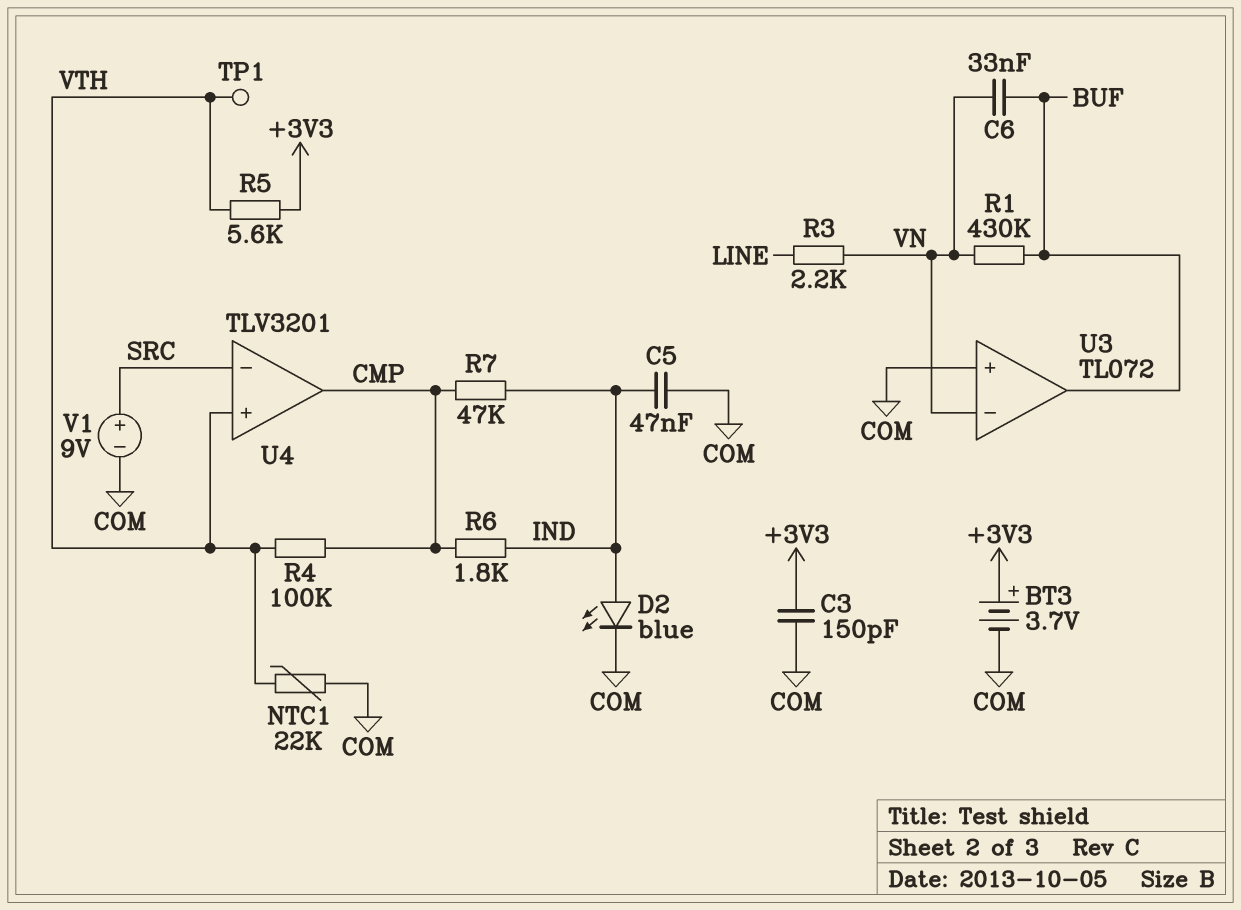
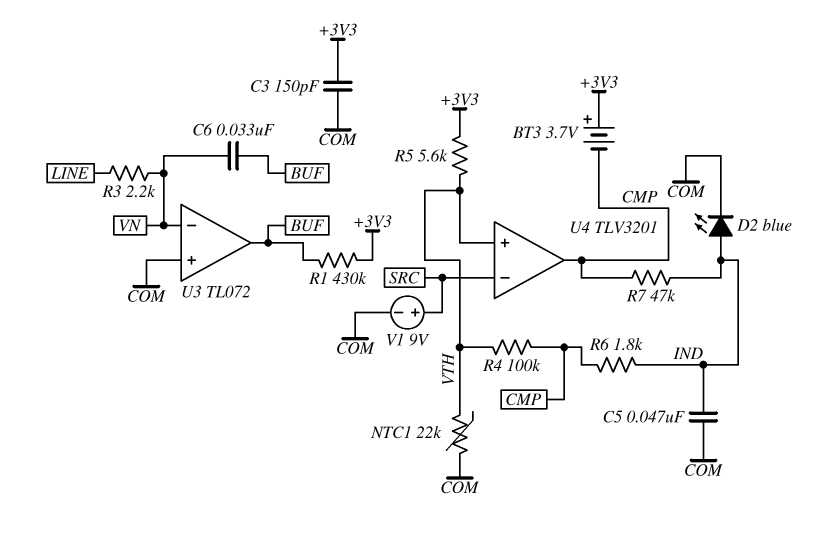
BT3: 3.7V (plus +3V3, minus COM) -> 3.7V (plus +3V3, minus CMP)
R1: 430k (BUF, VN) -> 430k (+3V3, BUF)
TP1: test point (VTH) -> none

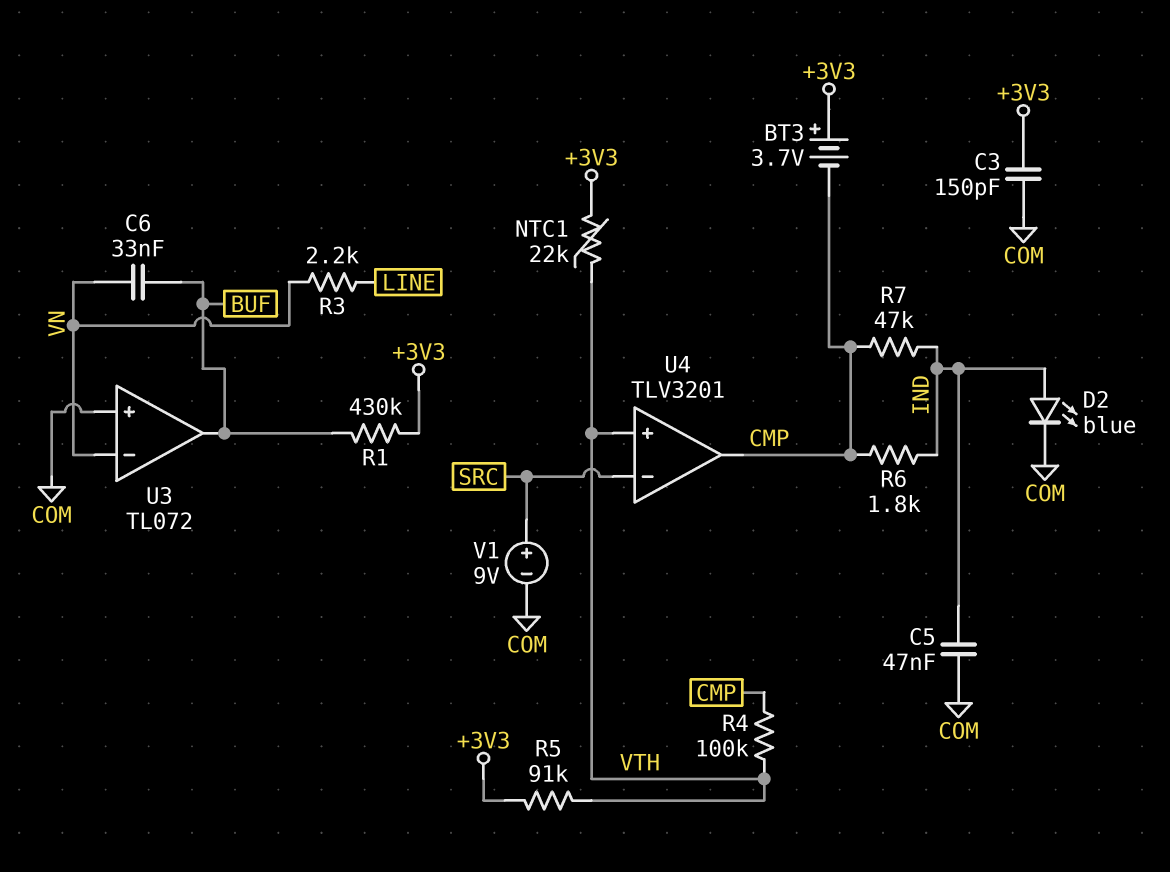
NTC1: 22k (COM, VTH) -> 22k (+3V3, VTH)
R5: 5.6k (+3V3, VTH) -> 91k (+3V3, VTH)

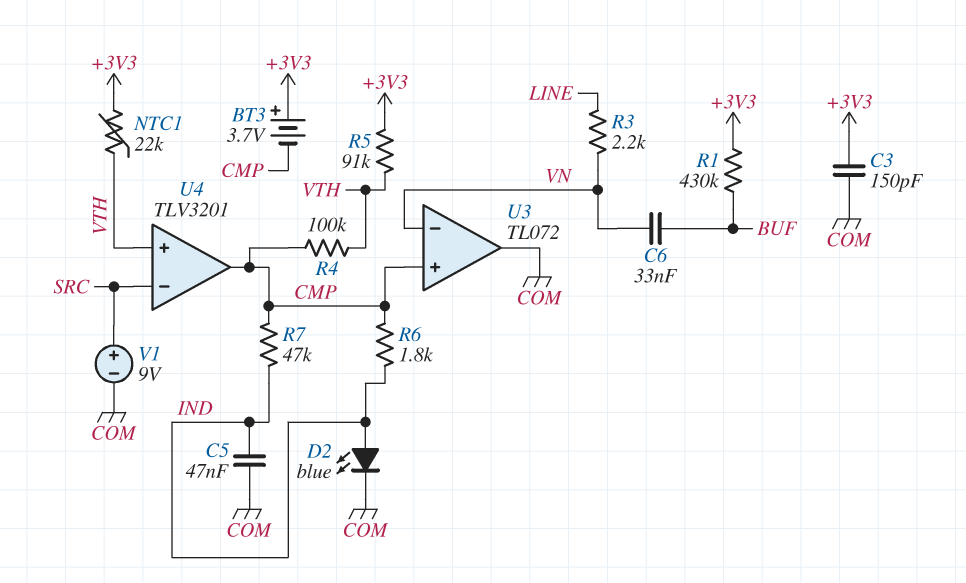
U3 pin in+: COM -> CMP
U3 pin out: BUF -> COM

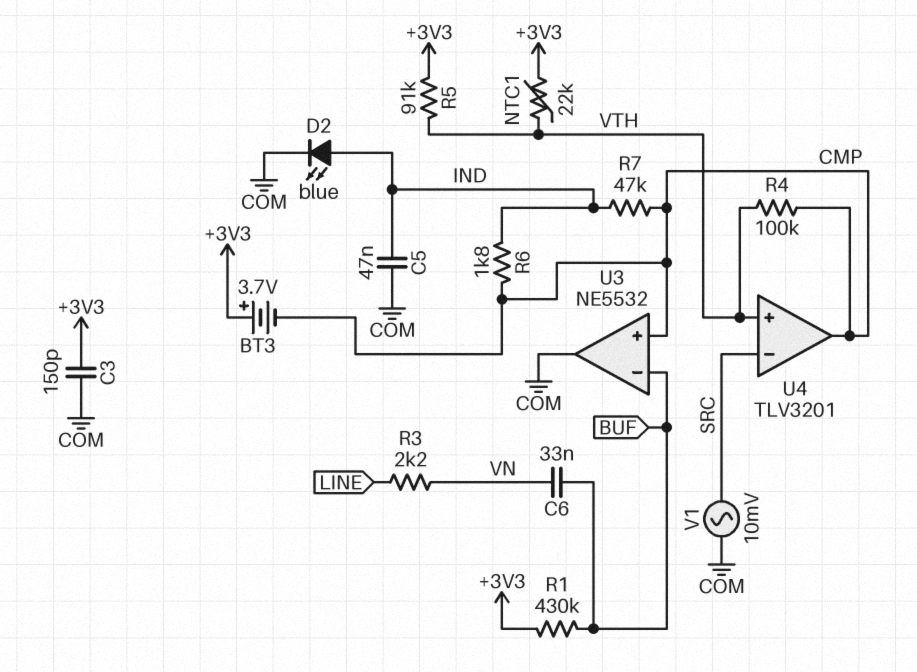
U3: TL072 -> NE5532
U3 pin in-: VN -> BUF
V1: 9V (plus SRC, minus COM) -> AC 10mV (COM, SRC)

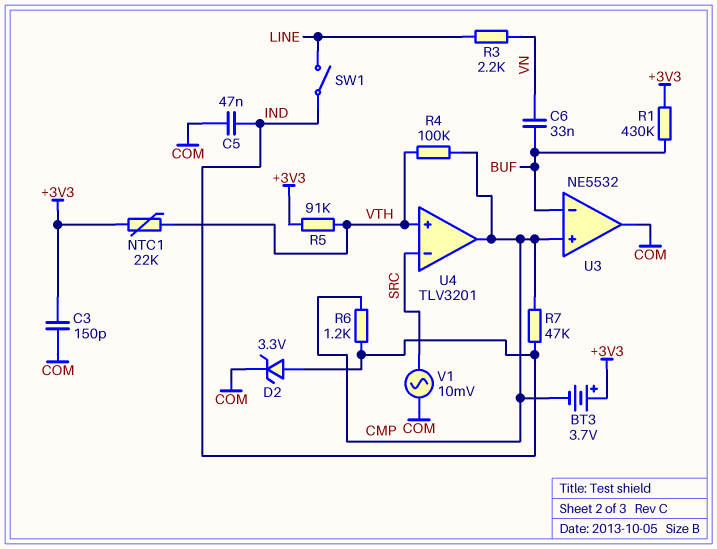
D2: LED blue (A IND, K COM) -> zener 3.3V (A IND, K COM)
R6: 1.8k (CMP, IND) -> 1.2k (CMP, IND)
SW1: none -> switch (IND, LINE)

